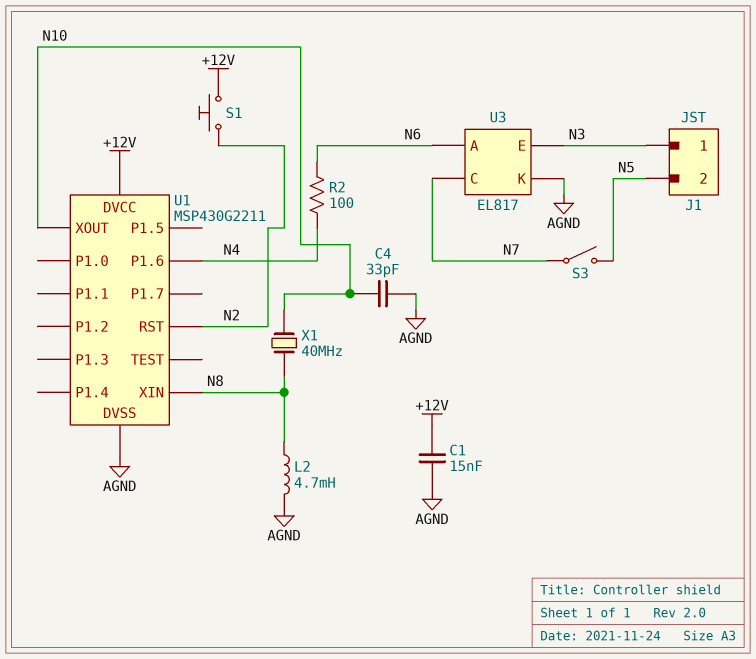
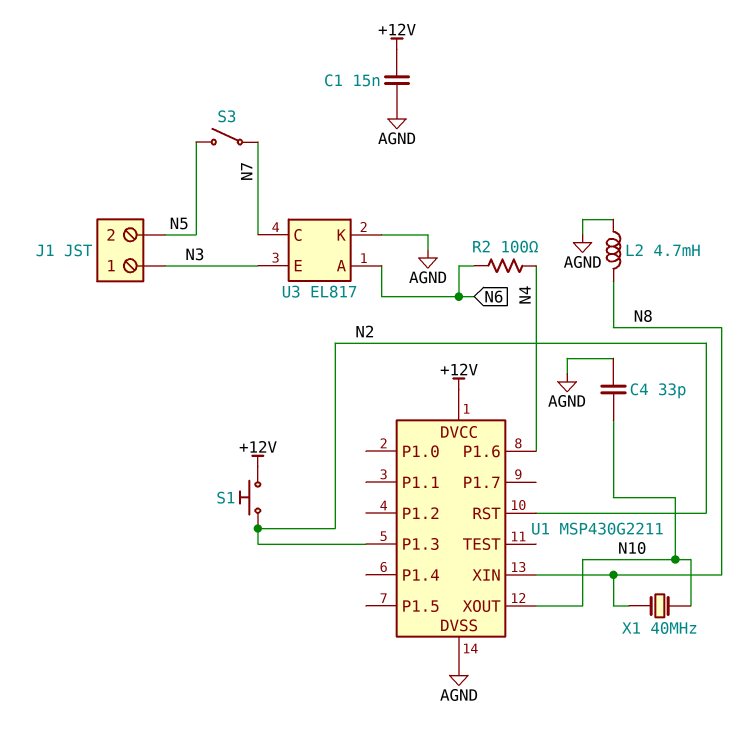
U1 pin P1.3: none -> N2

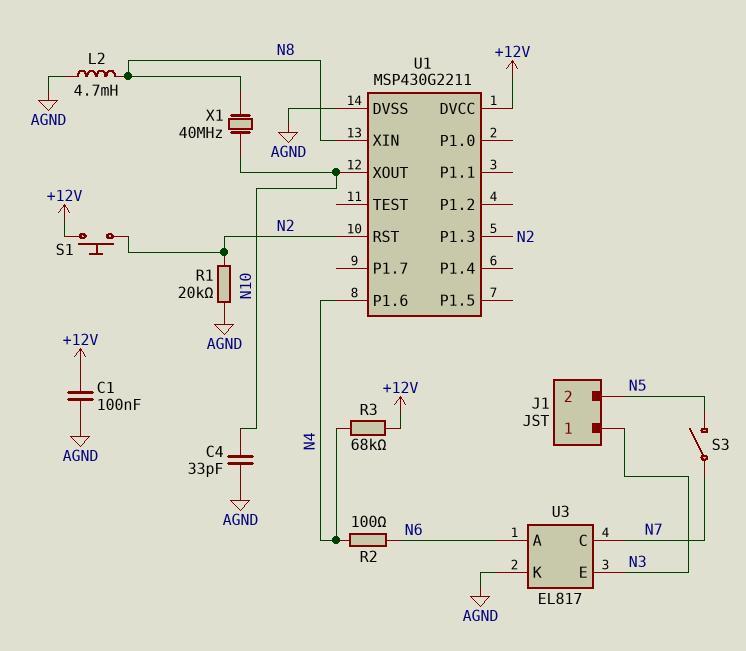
C1: 15nF (+12V, AGND) -> 100nF (+12V, AGND)
R1: none -> 20k (AGND, N2)
R3: none -> 68k (+12V, N4)

